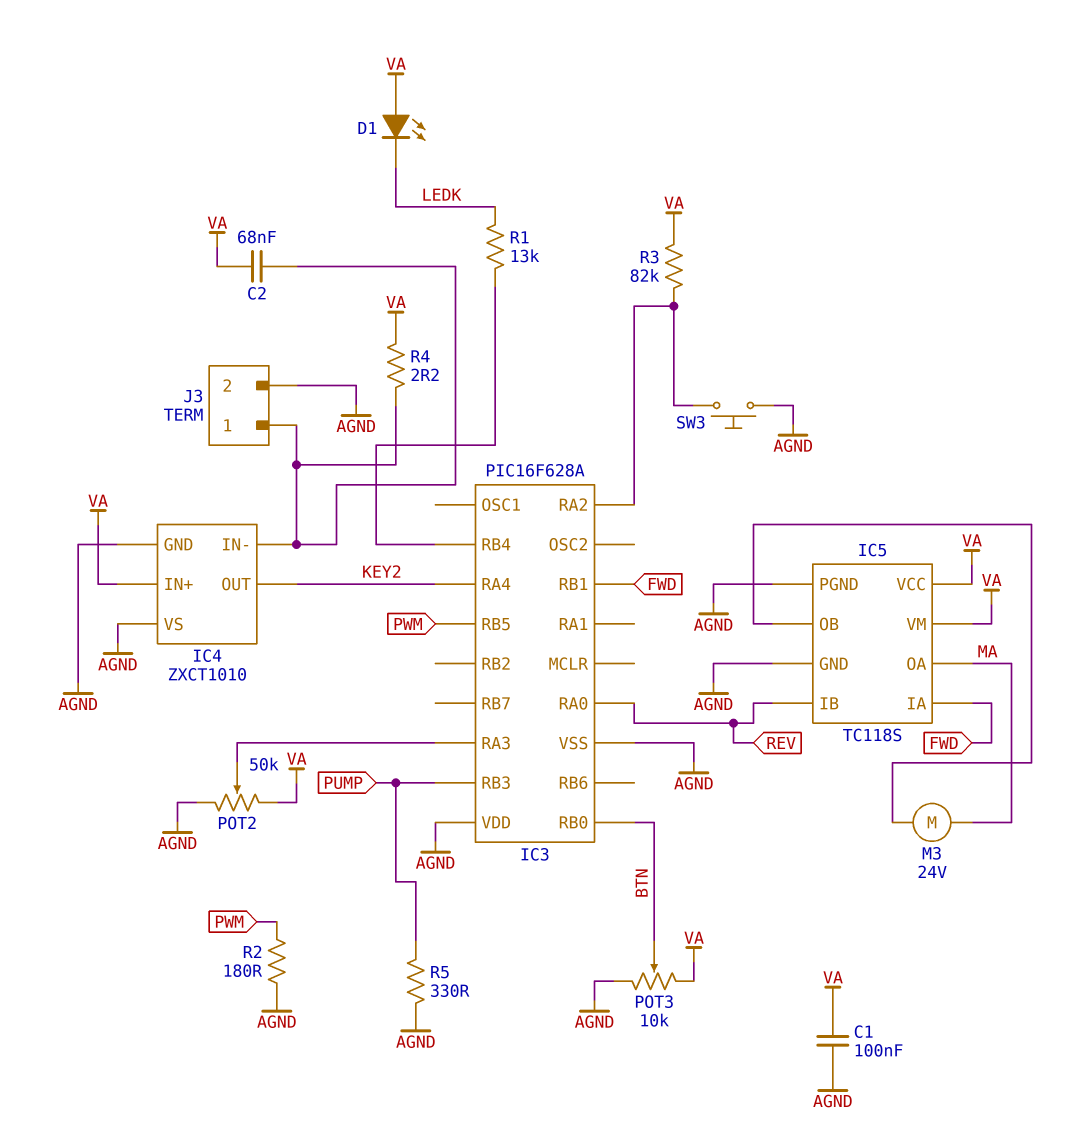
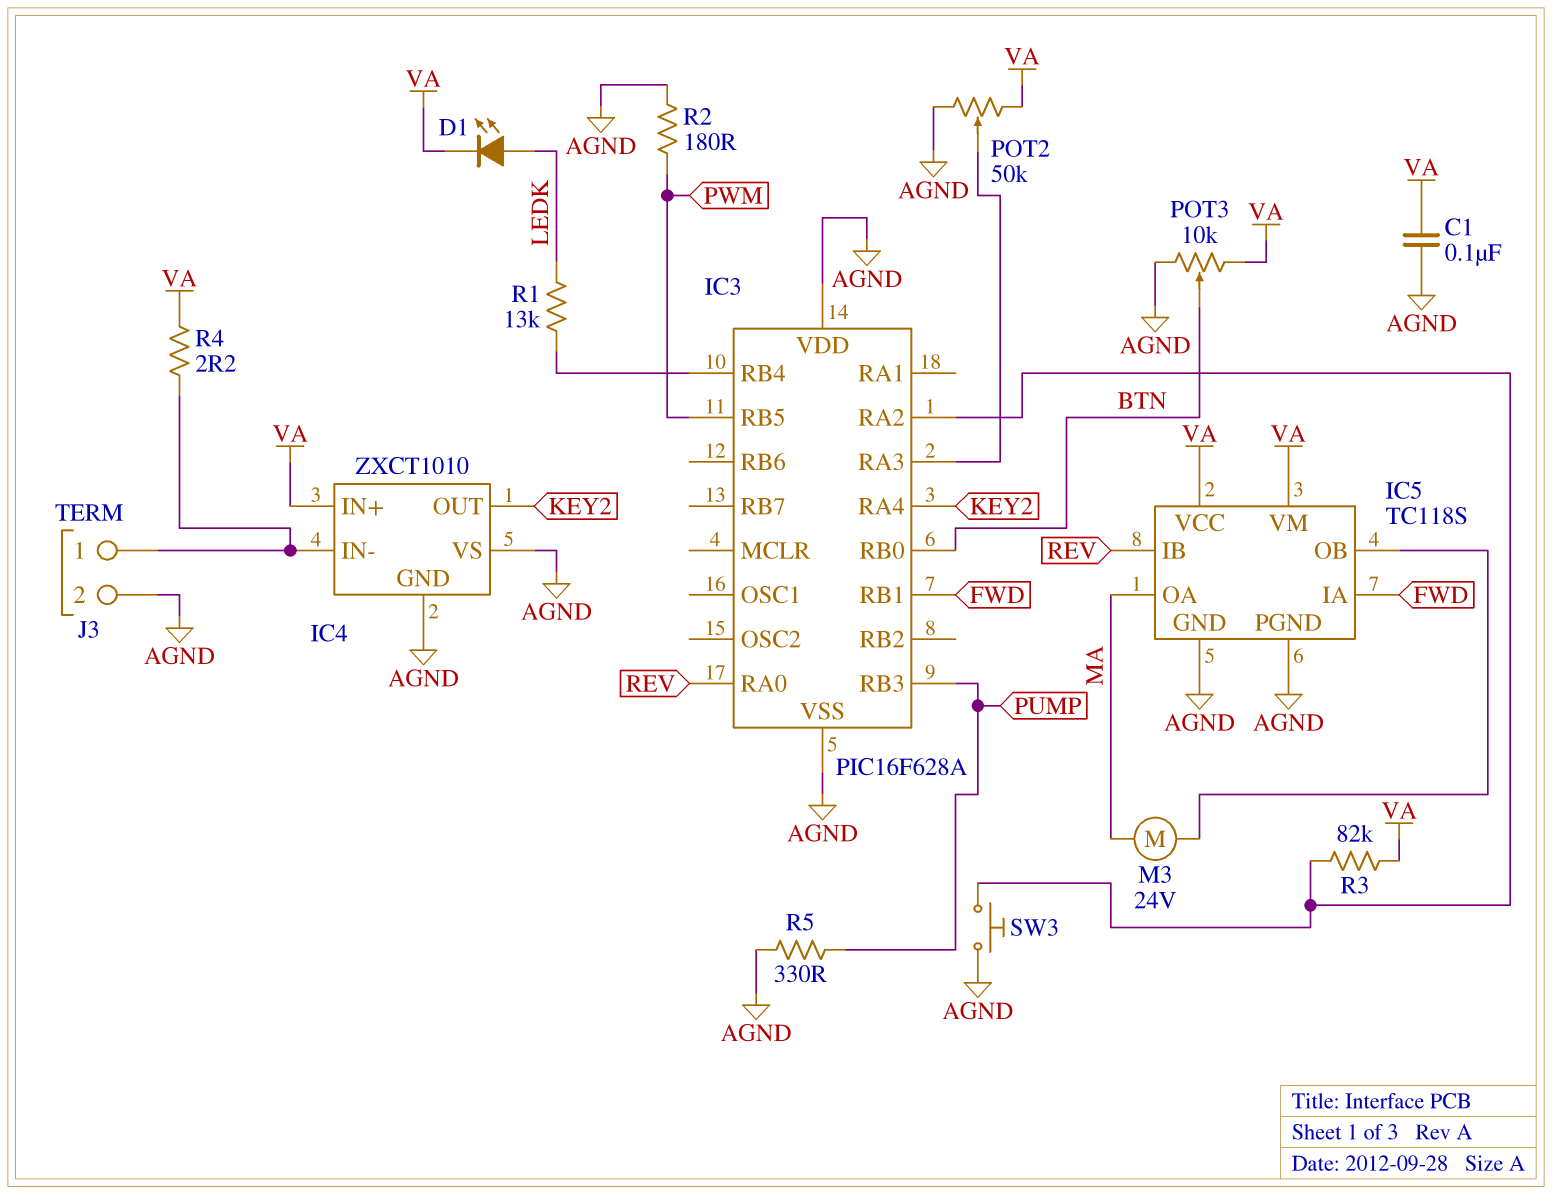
C2: 68nF (IC4/IN-, VA) -> none
D1: LED (A VA, K LEDK) -> LED (A LEDK, K VA)

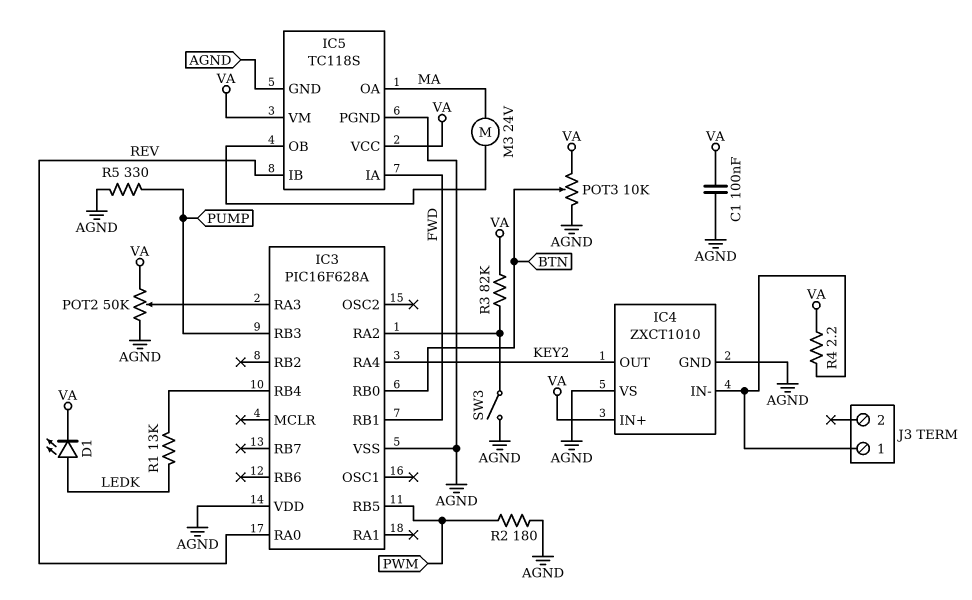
J3 pin 2: AGND -> none
SW3: button (AGND, IC3/RA2) -> switch (AGND, IC3/RA2)

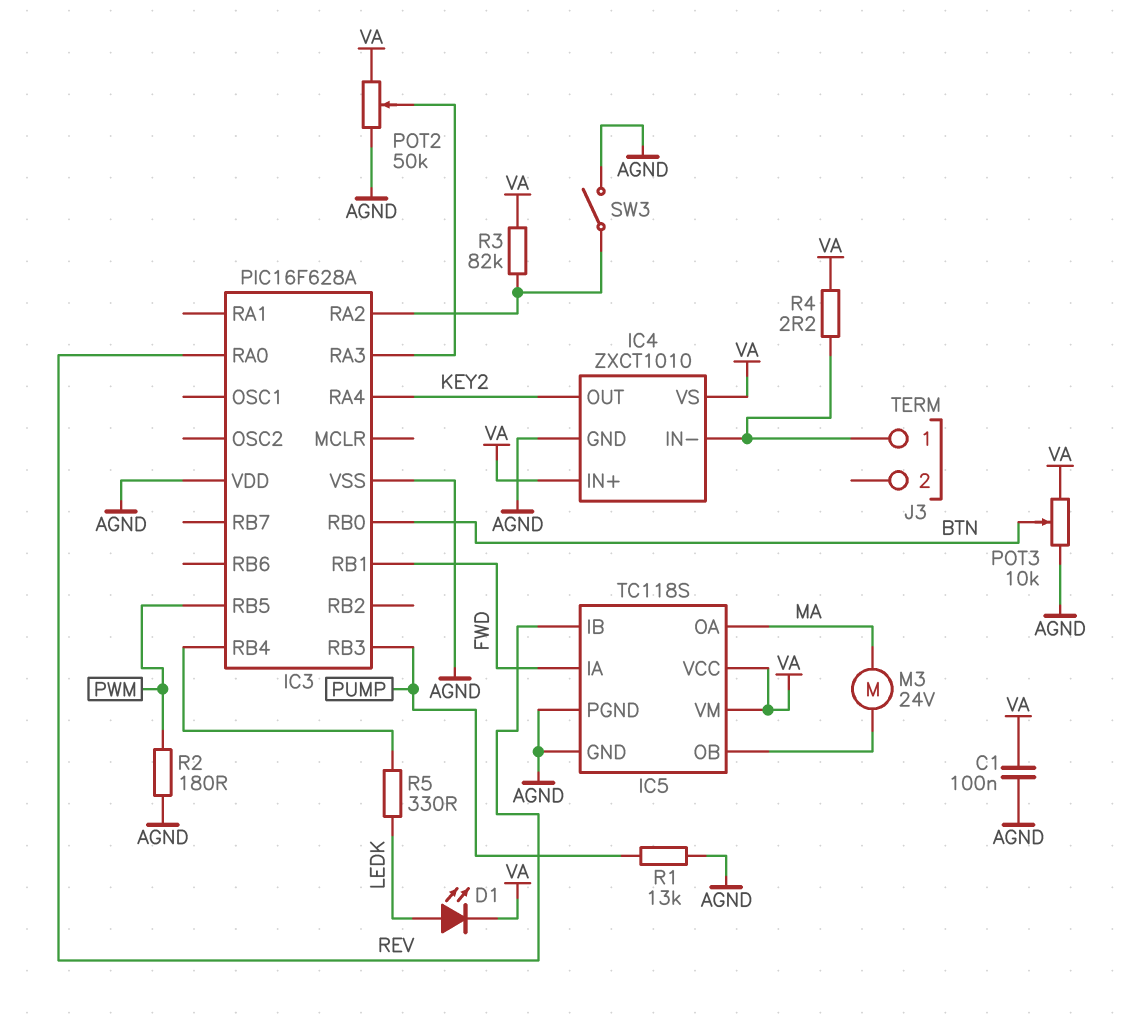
IC4 pin VS: AGND -> VA
R1: 13k (IC3/RB4, LEDK) -> 13k (AGND, PUMP)
R5: 330 (AGND, PUMP) -> 330 (IC3/RB4, LEDK)

